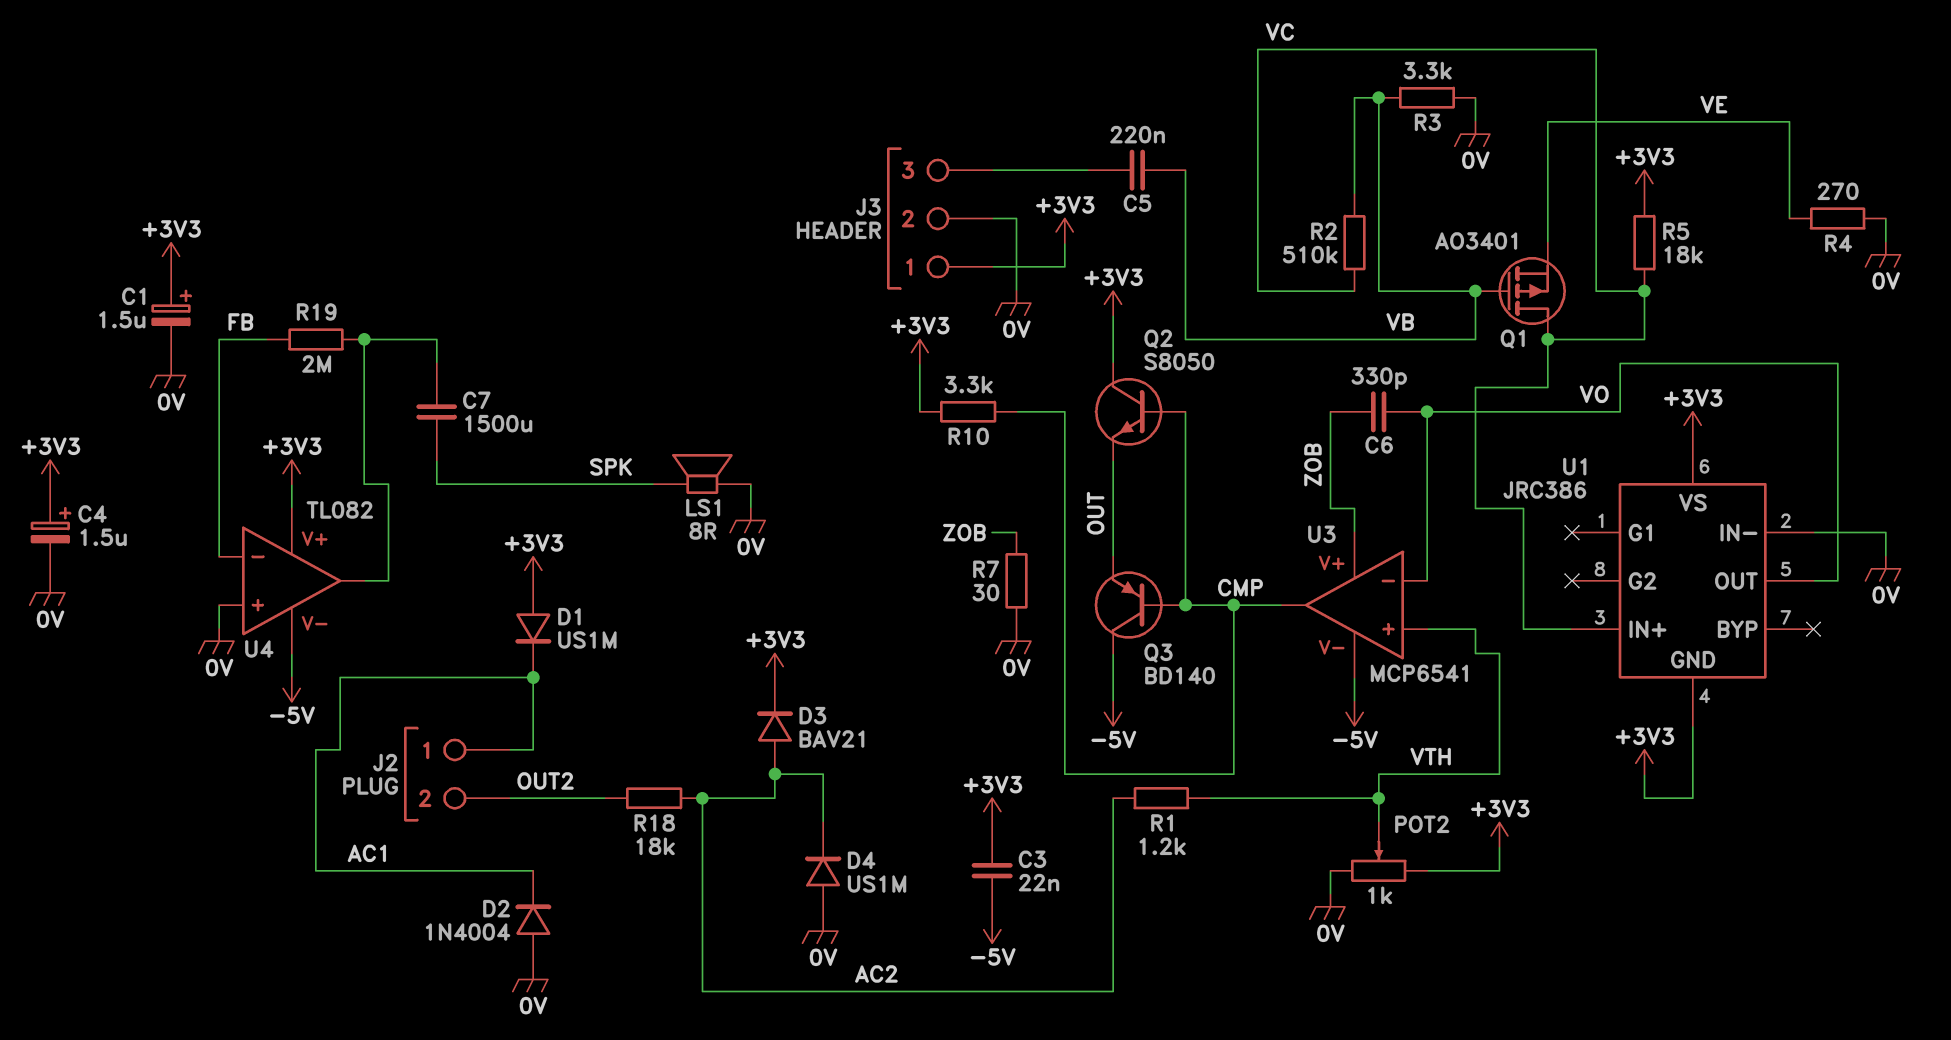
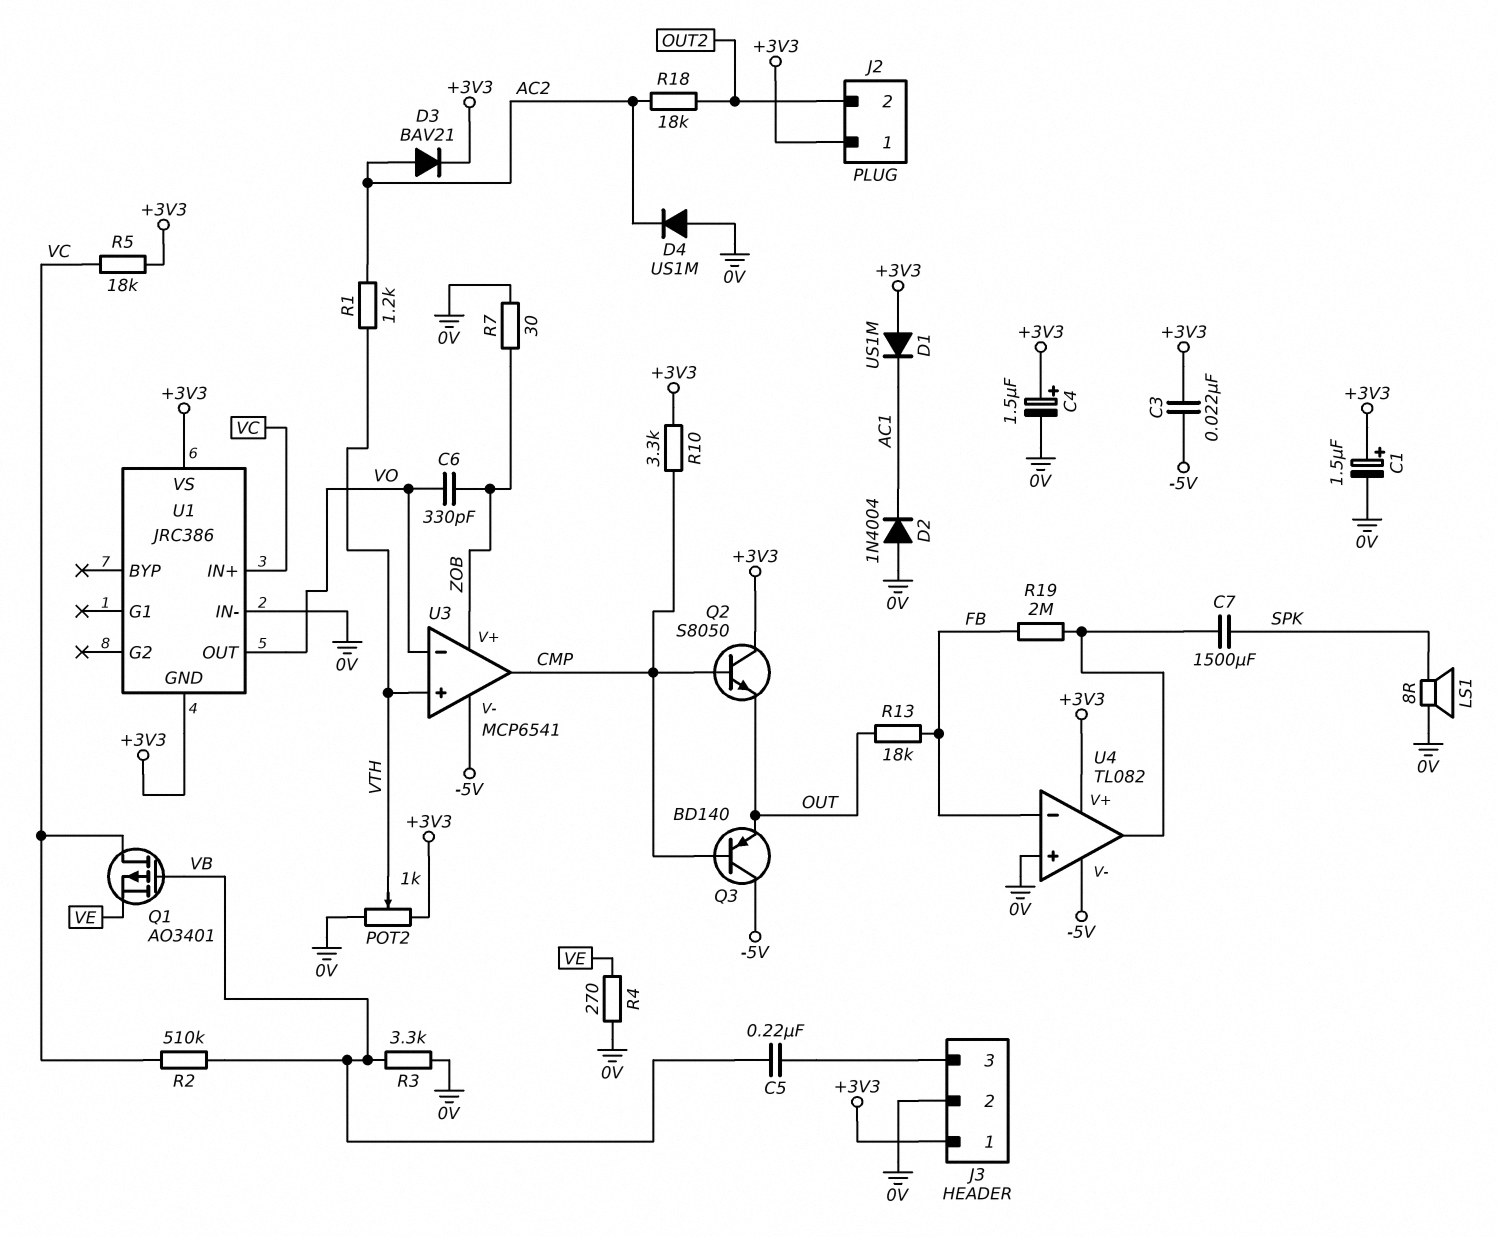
J2 pin 1: AC1 -> +3V3
R13: none -> 18k (FB, OUT)

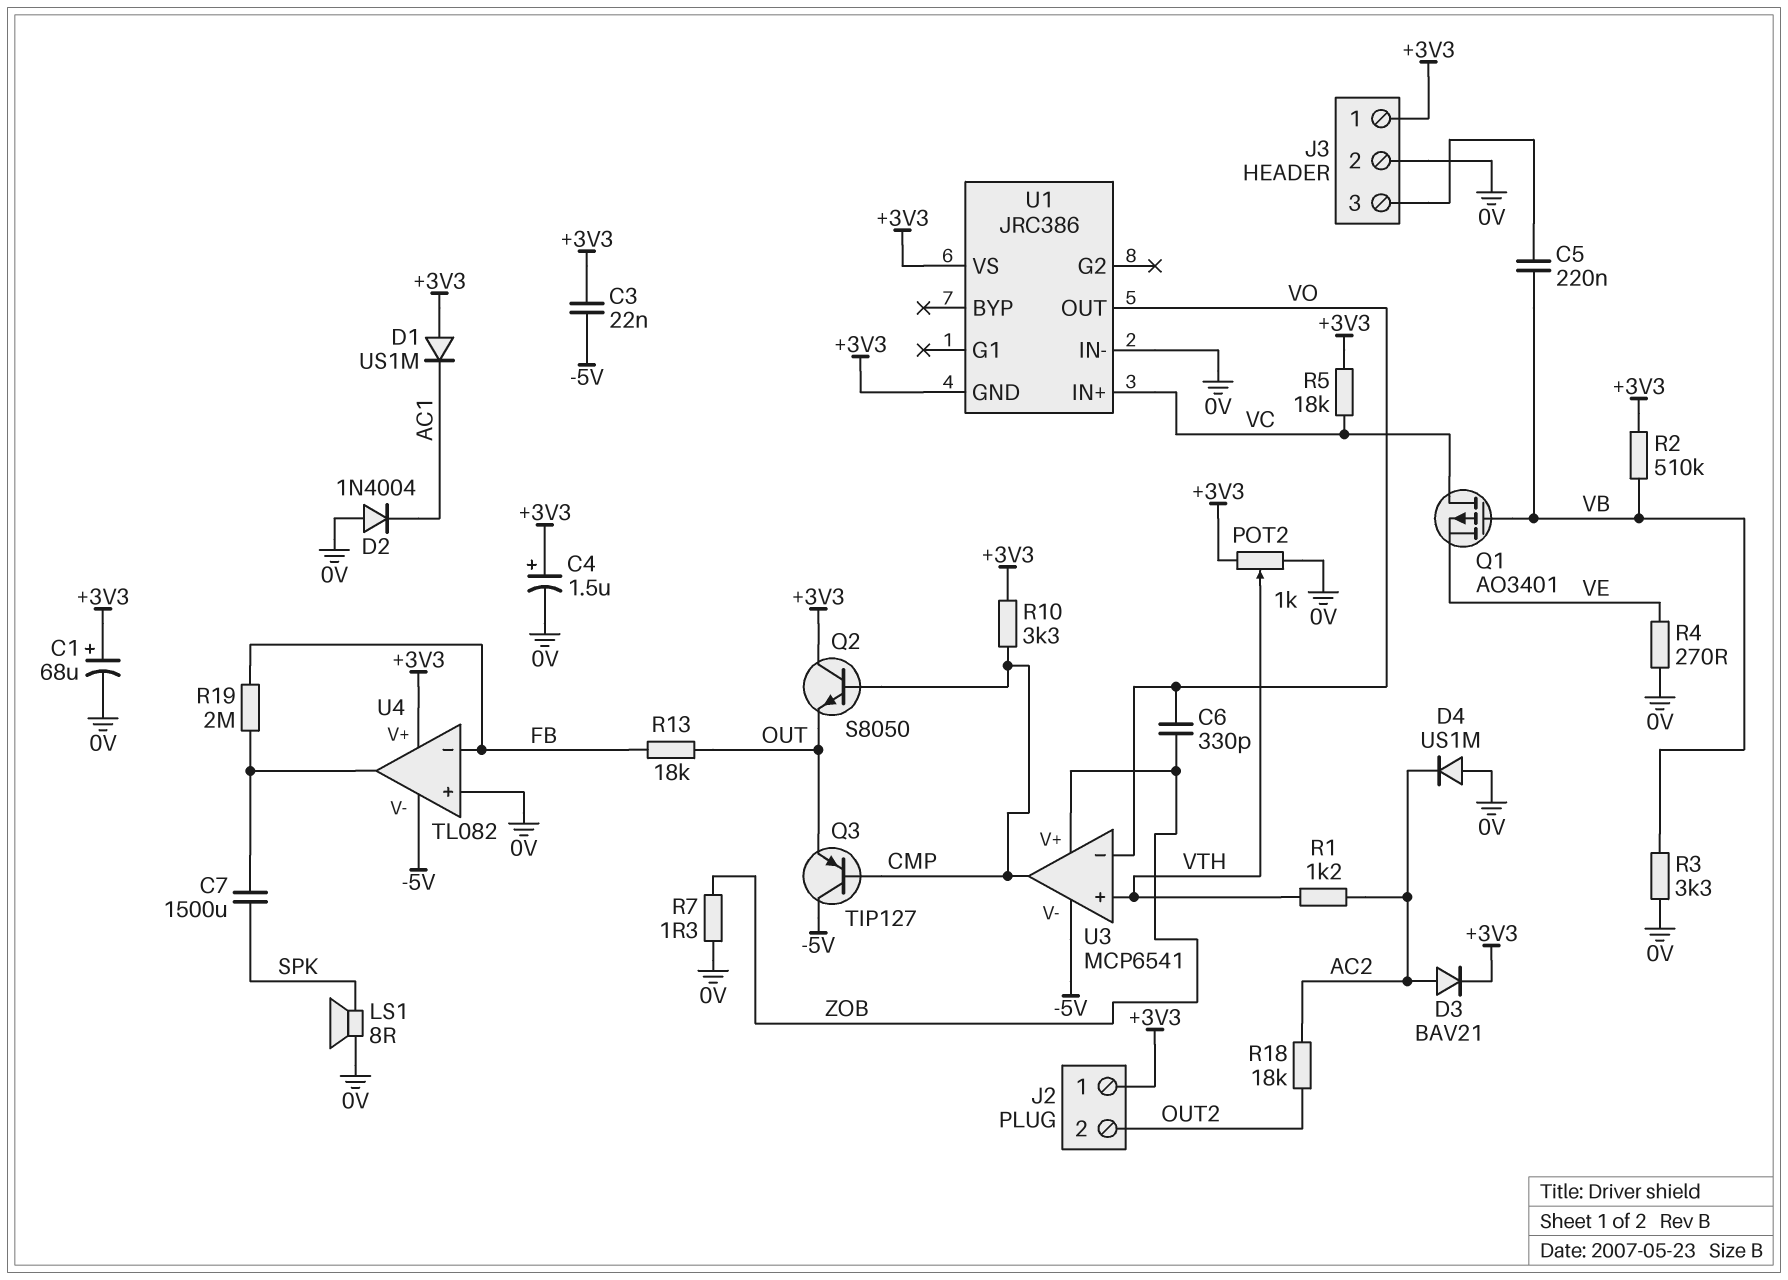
C1: 1.5uF (plus +3V3, minus 0V) -> 68uF (plus +3V3, minus 0V)
Q3: PNP BD140 (B CMP, C -5V, E OUT) -> PNP TIP127 (B CMP, C -5V, E OUT)
R2: 510k (VB, VC) -> 510k (+3V3, VB)
R7: 30 (0V, ZOB) -> 1.3 (0V, ZOB)

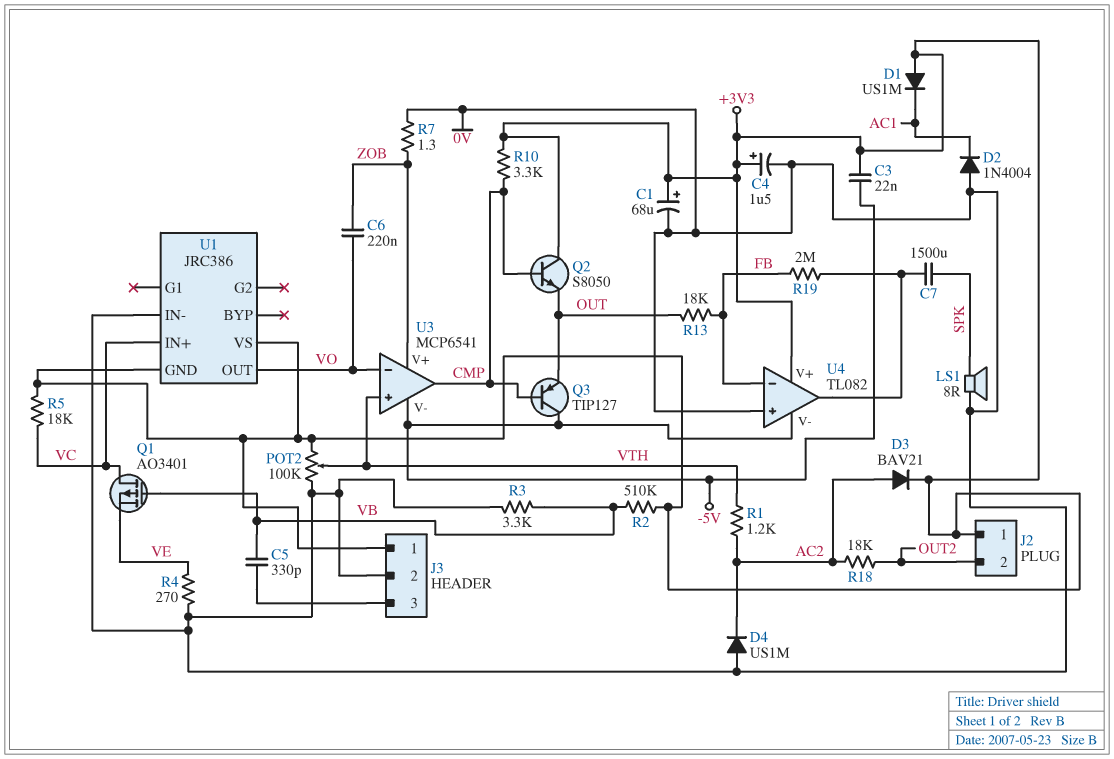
C5: 220nF (J3/3, VB) -> 330pF (J3/3, VB)
C6: 330pF (VO, ZOB) -> 220nF (VO, ZOB)
POT2: 1k (+3V3, 0V, wiper VTH) -> 100k (+3V3, 0V, wiper VTH)

